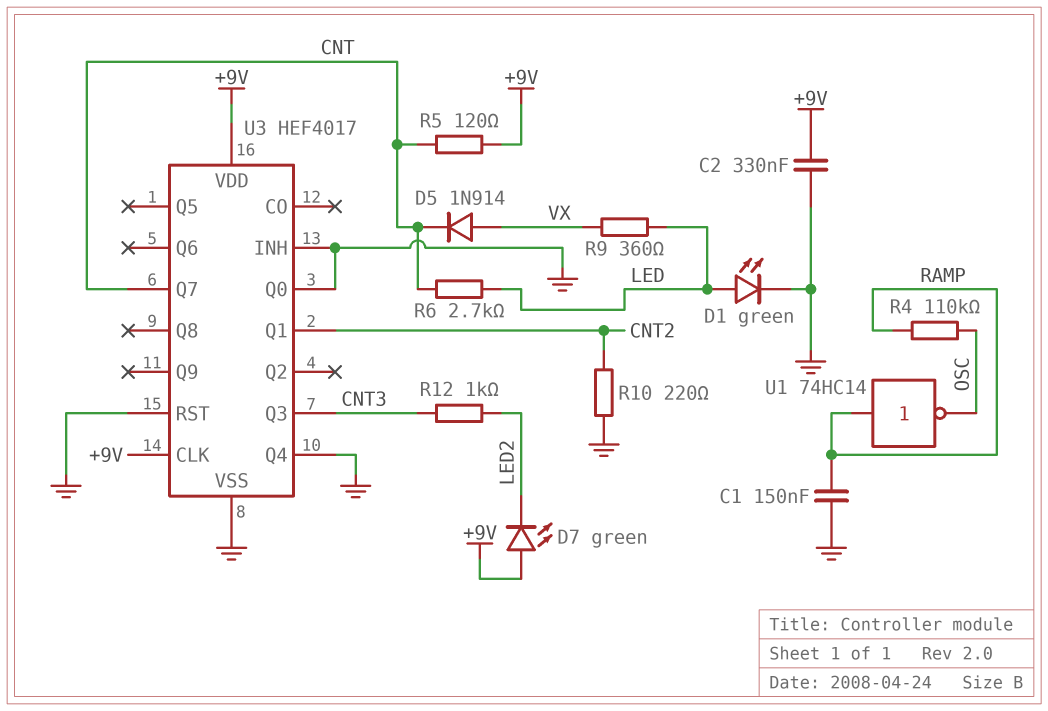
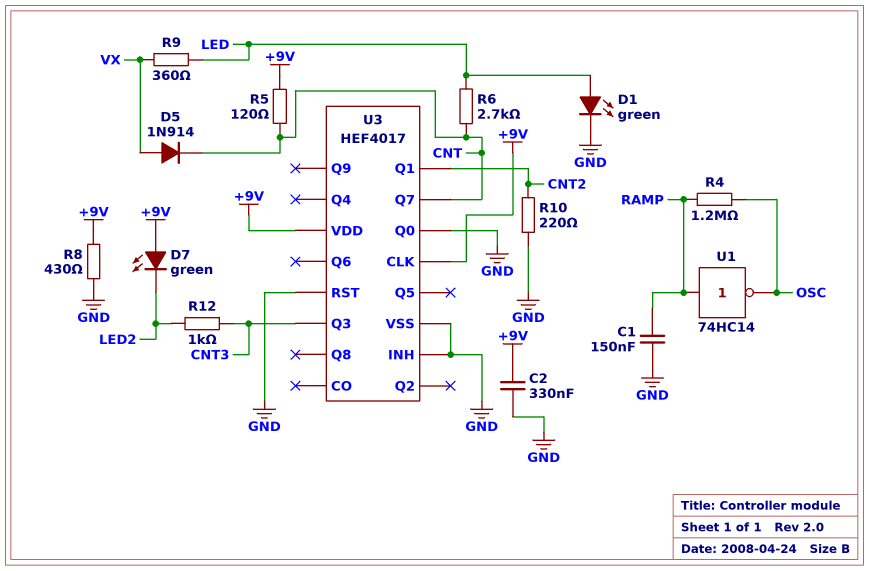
R4: 110k (OSC, RAMP) -> 1.2M (OSC, RAMP)
R8: none -> 430 (+9V, GND)
U3 pin Q4: GND -> none

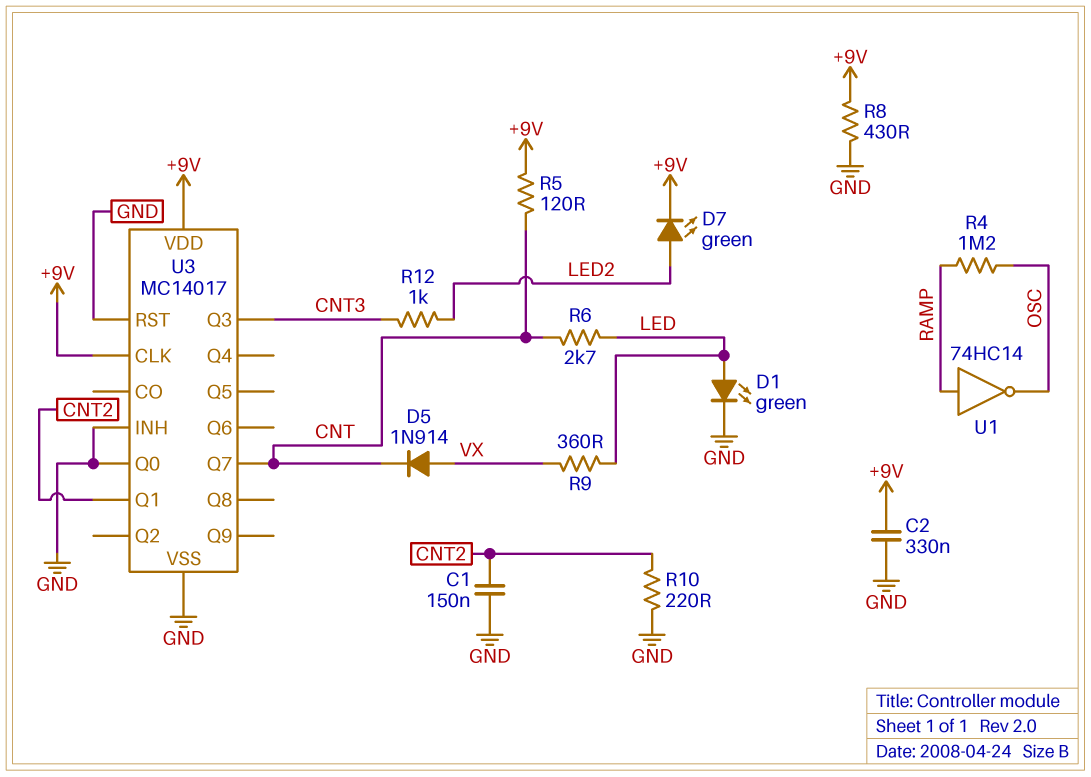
C1: 150nF (GND, RAMP) -> 150nF (CNT2, GND)
D7: LED green (A +9V, K LED2) -> LED green (A LED2, K +9V)
U3: HEF4017 -> MC14017

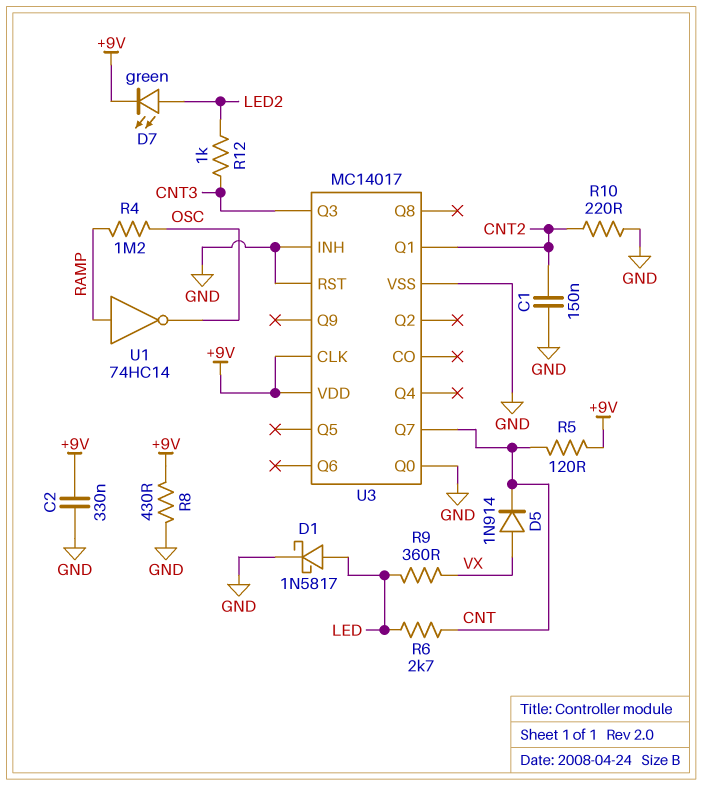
D1: LED green (A LED, K GND) -> schottky 1N5817 (A LED, K GND)

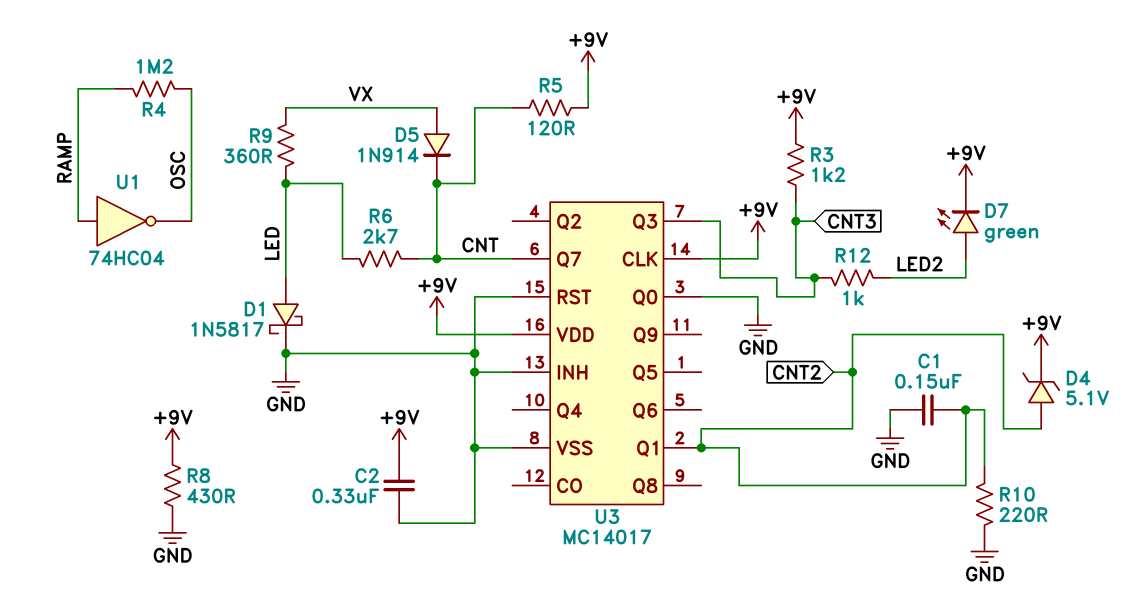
D4: none -> zener 5.1V (A CNT2, K +9V)
R3: none -> 1.2k (+9V, CNT3)
U1: NOT 74HC14 (in RAMP, out OSC) -> NOT 74HC04 (in RAMP, out OSC)

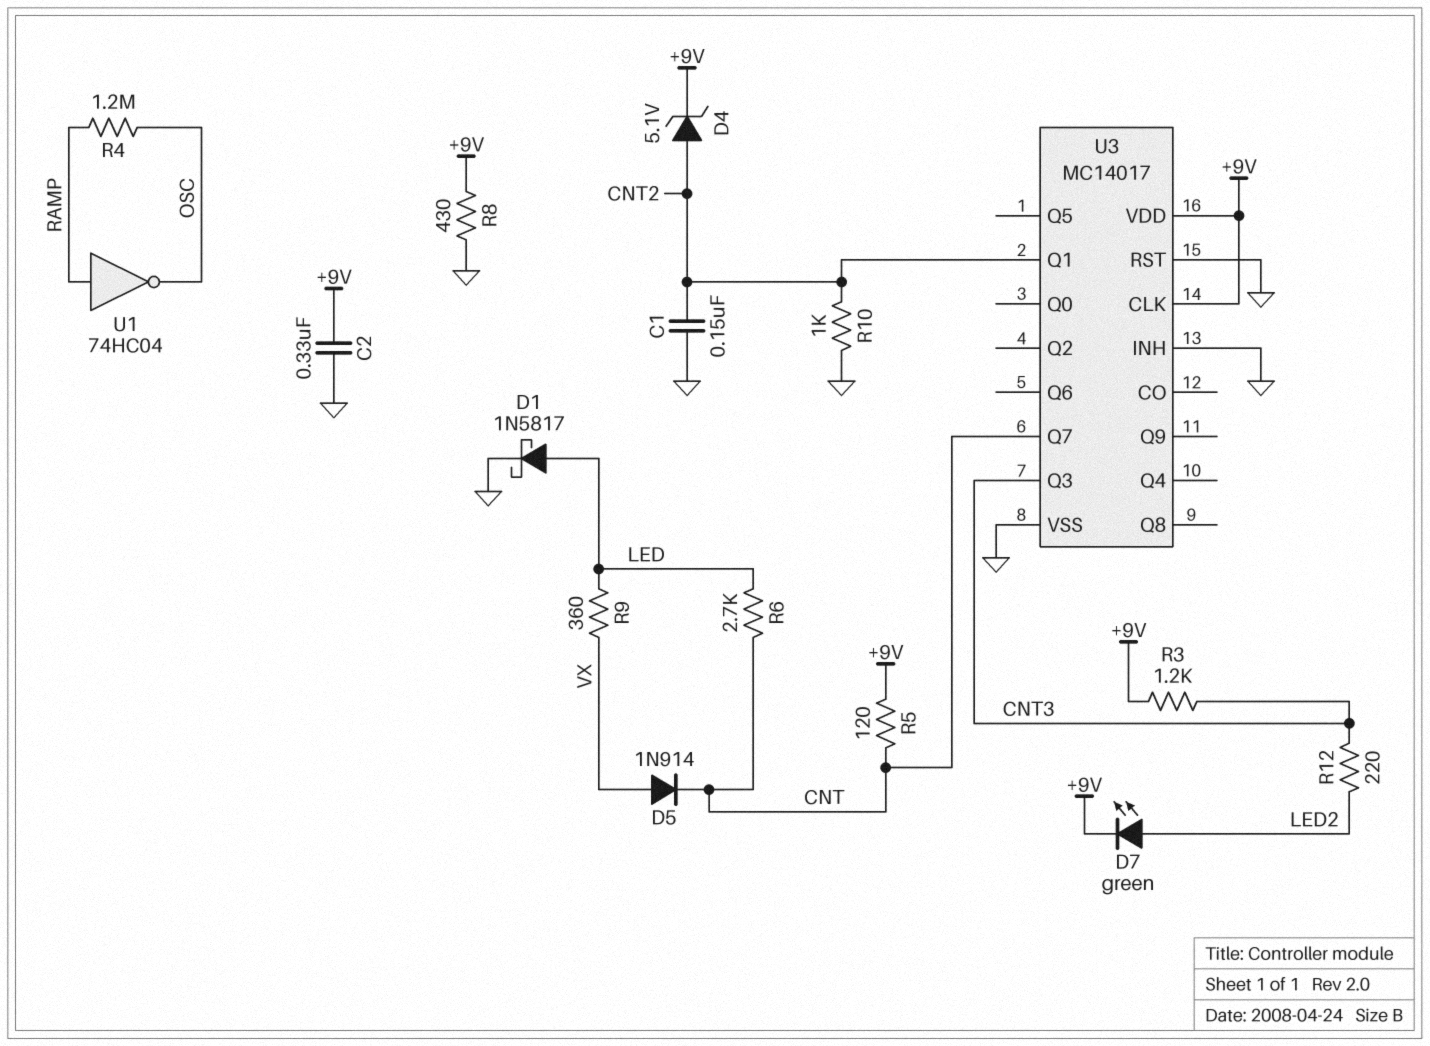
R10: 220 (CNT2, GND) -> 1k (CNT2, GND)
R12: 1k (CNT3, LED2) -> 220 (CNT3, LED2)
U3 pin Q0: GND -> none

